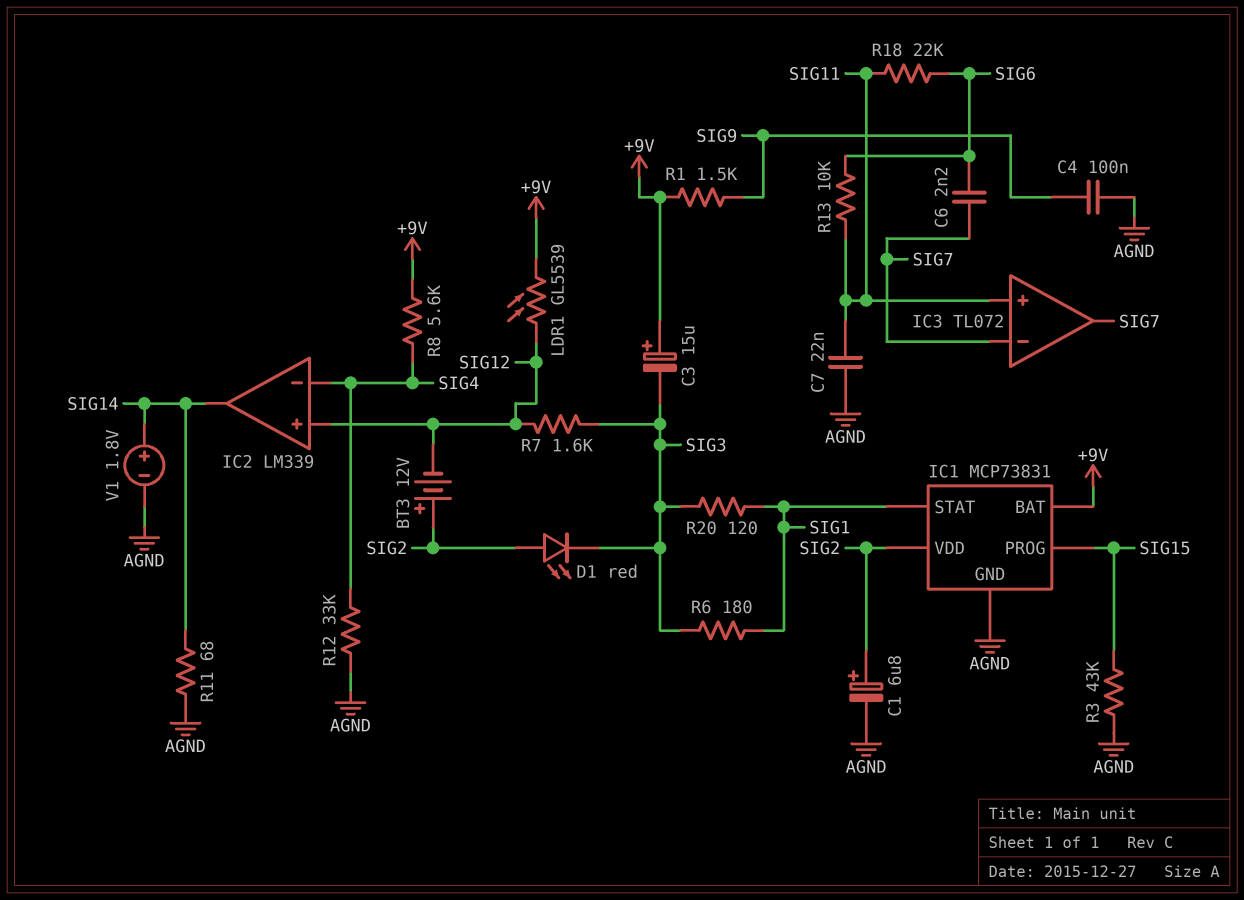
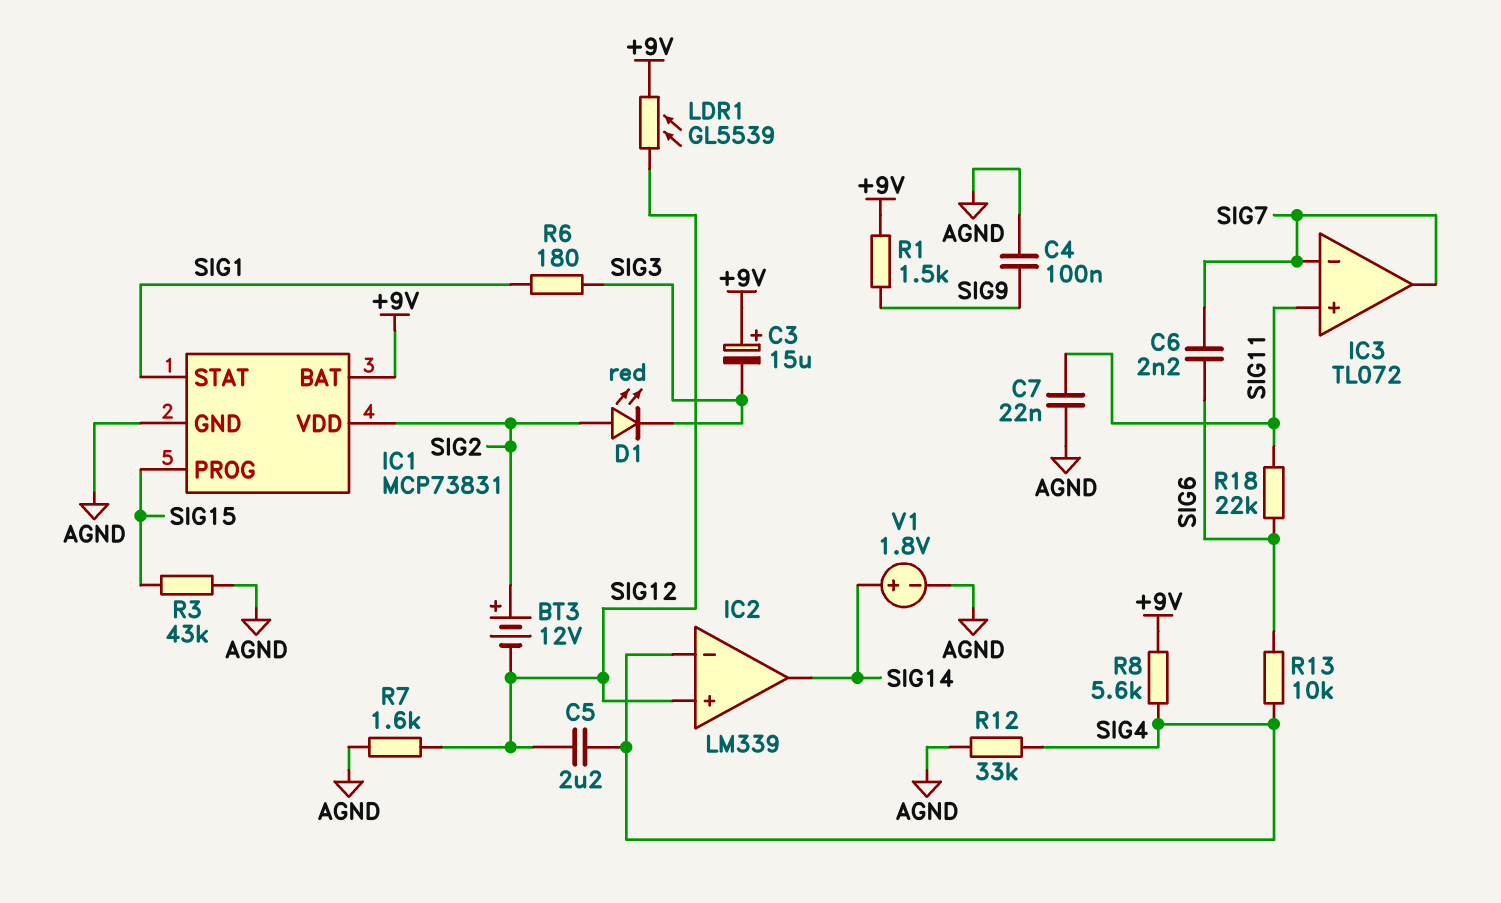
C1: 6.8uF (plus SIG2, minus AGND) -> none
C5: none -> 2.2uF (SIG4, SIG12)
R7: 1.6k (SIG3, SIG12) -> 1.6k (AGND, SIG12)
R11: 68 (AGND, SIG14) -> none
R13: 10k (SIG6, SIG11) -> 10k (SIG4, SIG6)
R20: 120 (SIG1, SIG3) -> none

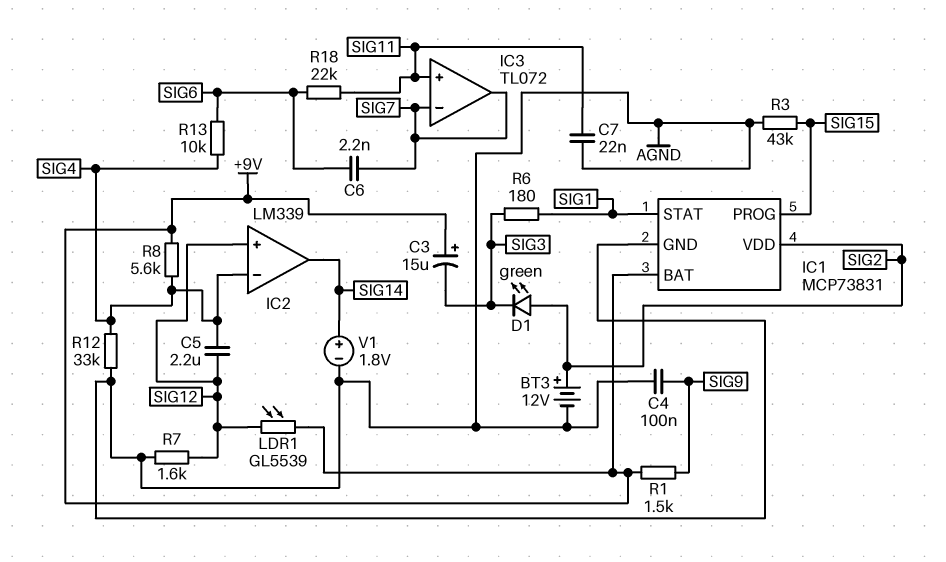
BT3: 12V (plus SIG2, minus SIG12) -> 12V (plus SIG2, minus AGND)
D1: LED red (A SIG2, K SIG3) -> LED green (A SIG2, K SIG3)

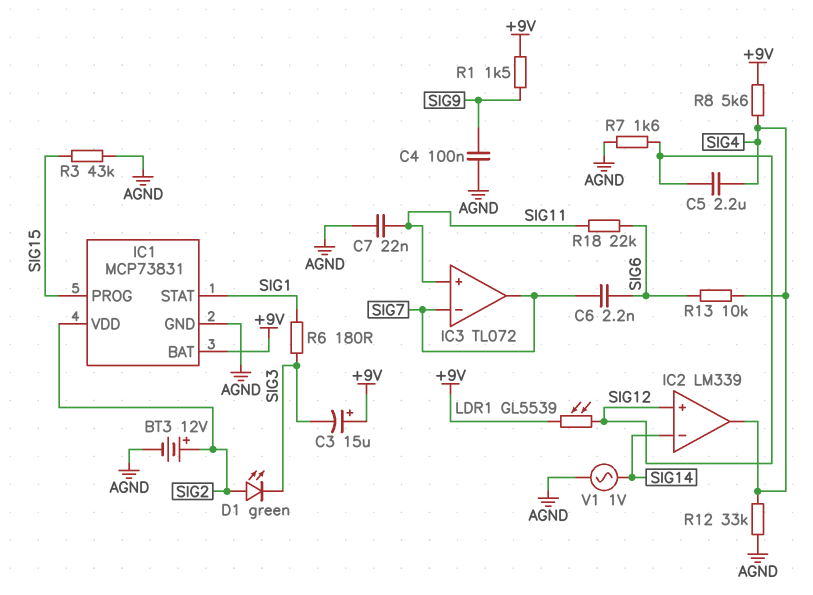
IC2 pin in-: SIG4 -> SIG14
IC2 pin out: SIG14 -> SIG4
V1: 1.8V (plus SIG14, minus AGND) -> AC 1V (AGND, SIG14)

